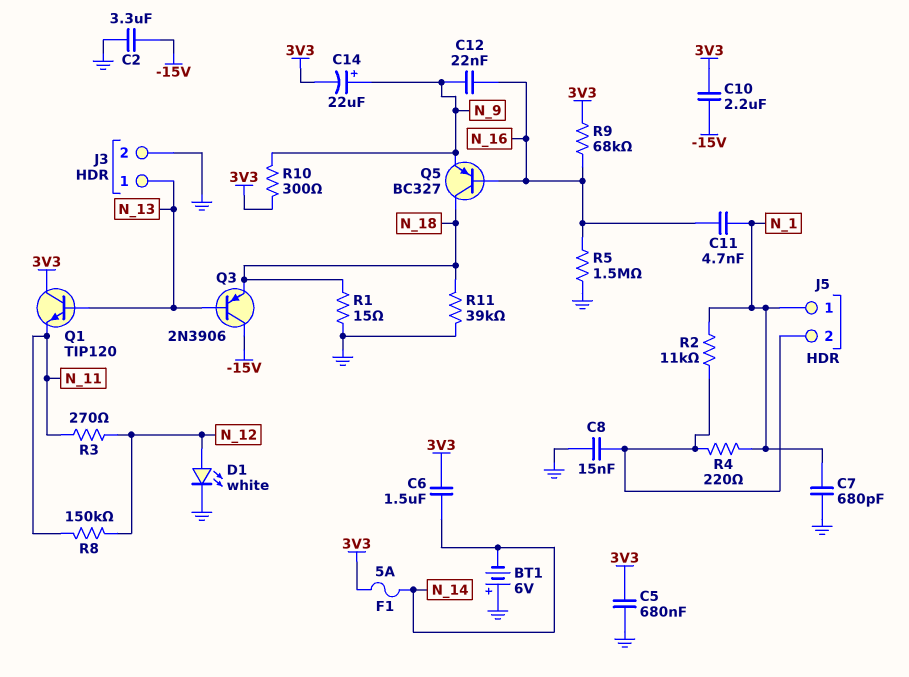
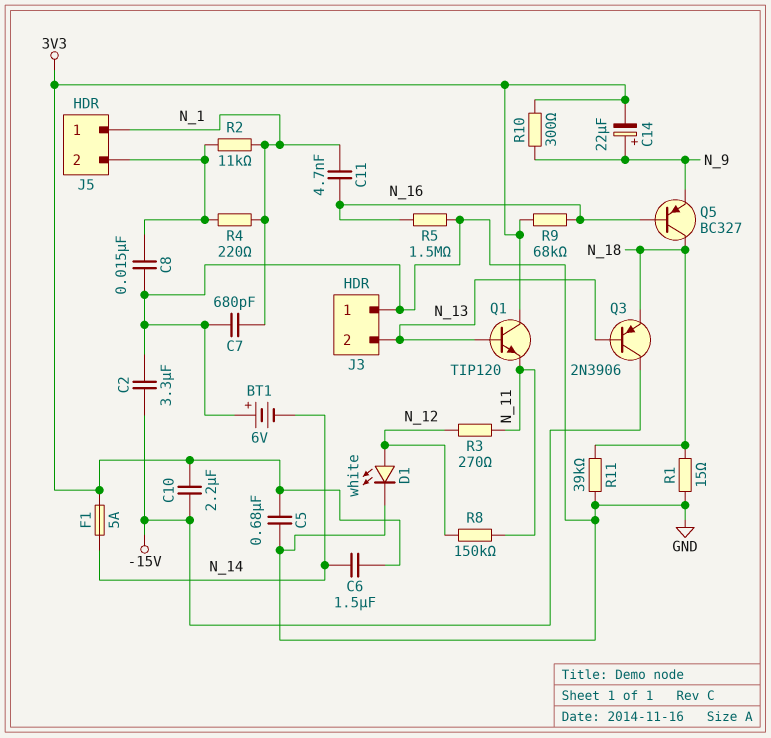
C12: 22nF (N_9, N_16) -> none
J3 pin 1: N_13 -> GND
J3 pin 2: GND -> N_13

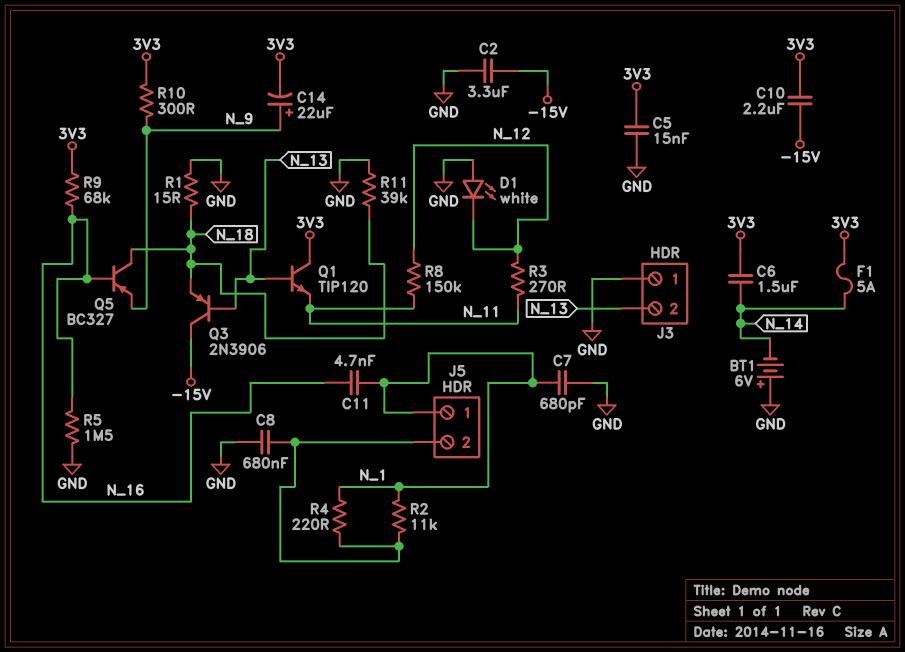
C5: 680nF (3V3, GND) -> 15nF (3V3, GND)
C8: 15nF (GND, J5/2) -> 680nF (GND, J5/2)
D1: LED white (A N_12, K GND) -> LED white (A GND, K N_12)

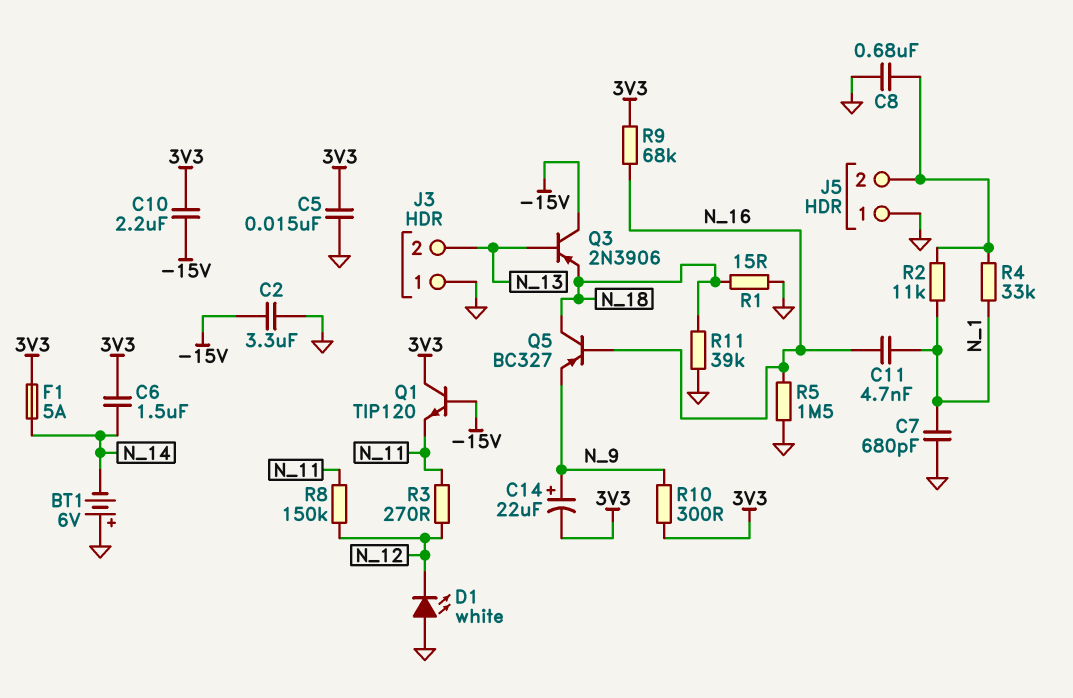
J5 pin 1: N_1 -> GND
Q1: NPN TIP120 (B N_13, C 3V3, E N_11) -> NPN TIP120 (B -15V, C 3V3, E N_11)
R4: 220 (J5/2, N_1) -> 33k (J5/2, N_1)

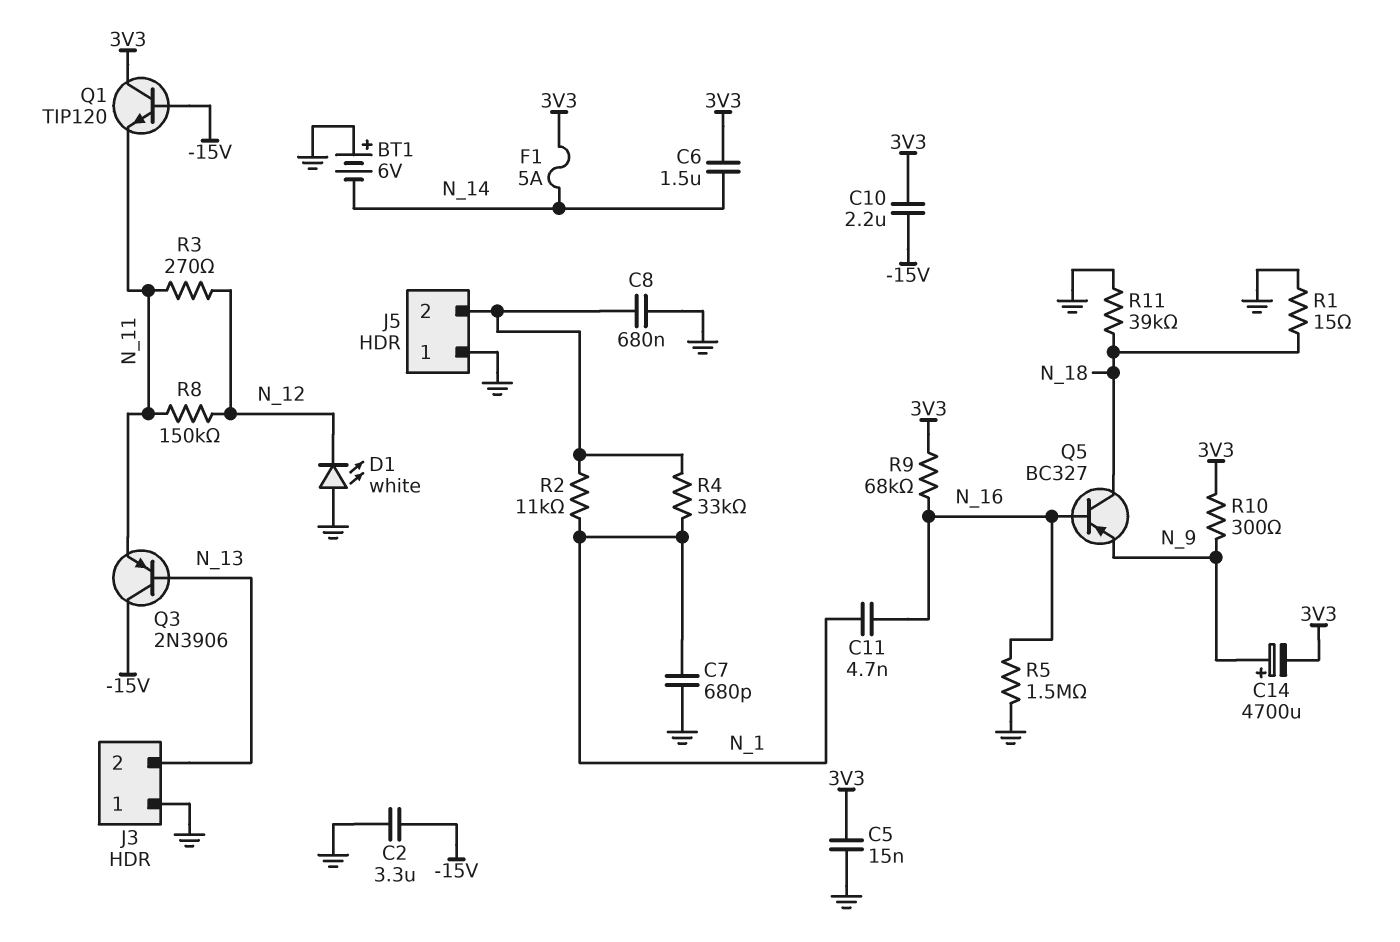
C14: 22uF (plus N_9, minus 3V3) -> 4700uF (plus N_9, minus 3V3)
Q3: PNP 2N3906 (B N_13, C -15V, E N_18) -> PNP 2N3906 (B N_13, C -15V, E N_11)

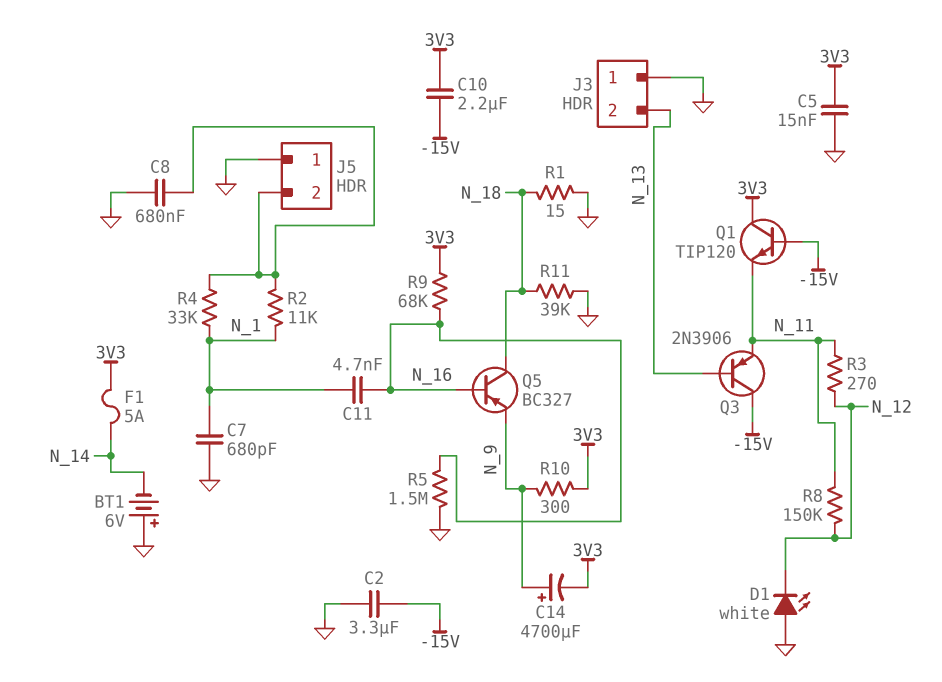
C6: 1.5uF (3V3, N_14) -> none

